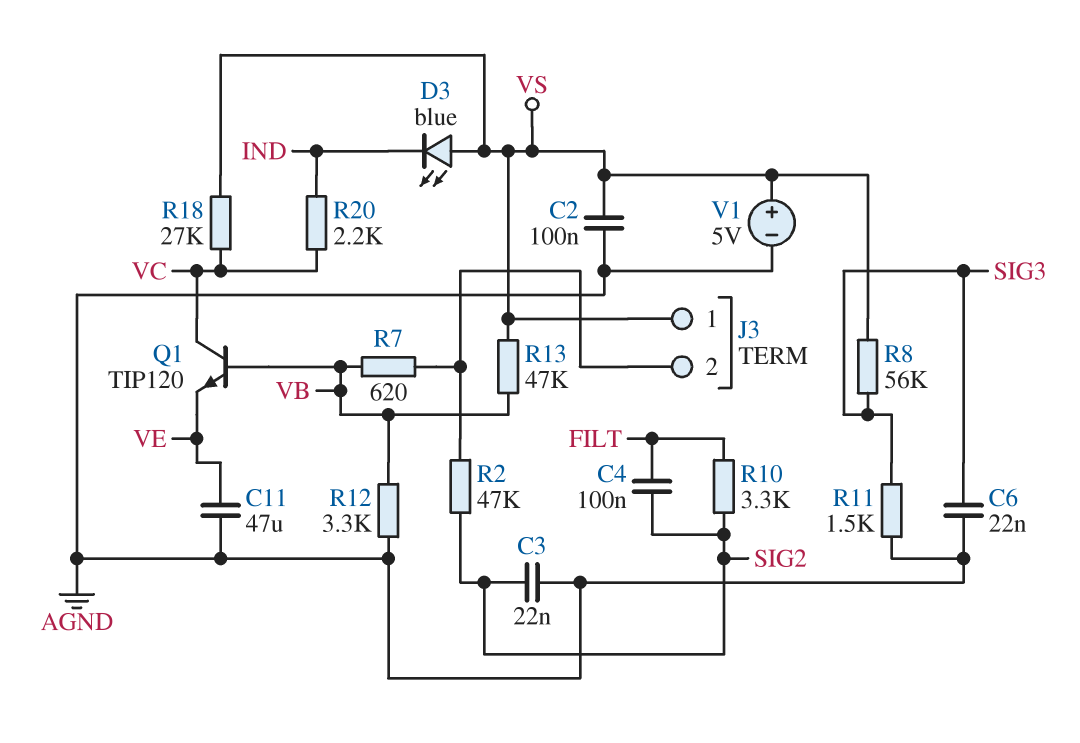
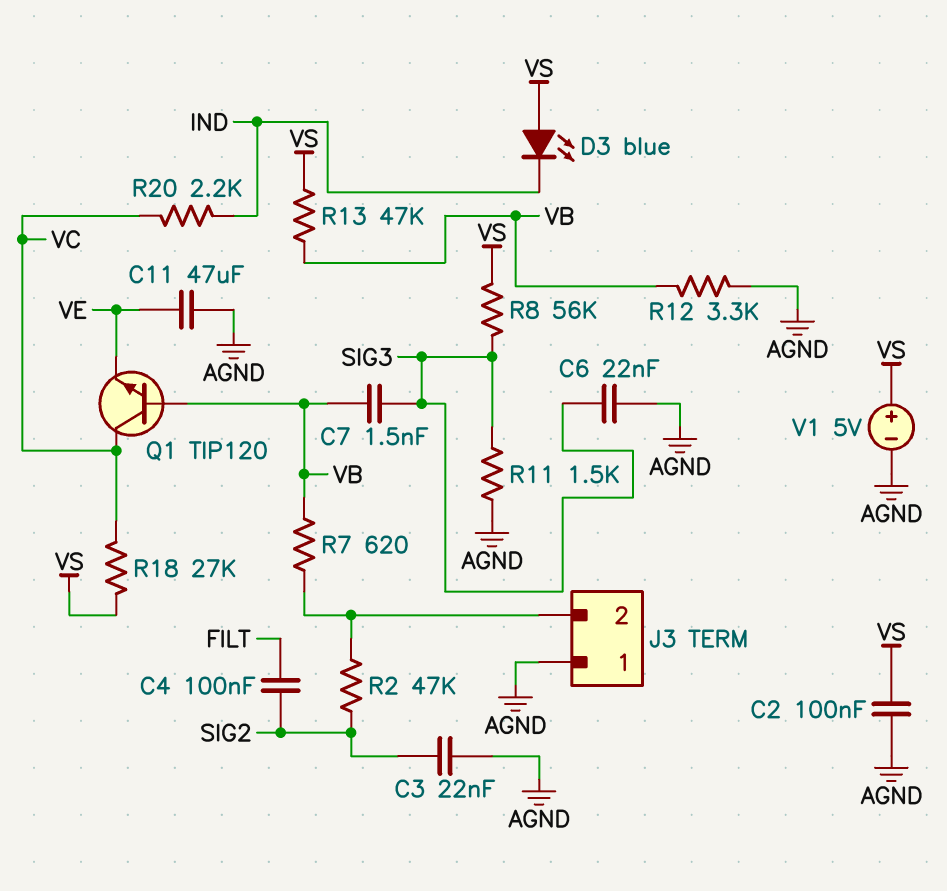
C7: none -> 1.5nF (SIG3, VB)
J3 pin 1: VS -> AGND
R10: 3.3k (FILT, SIG2) -> none

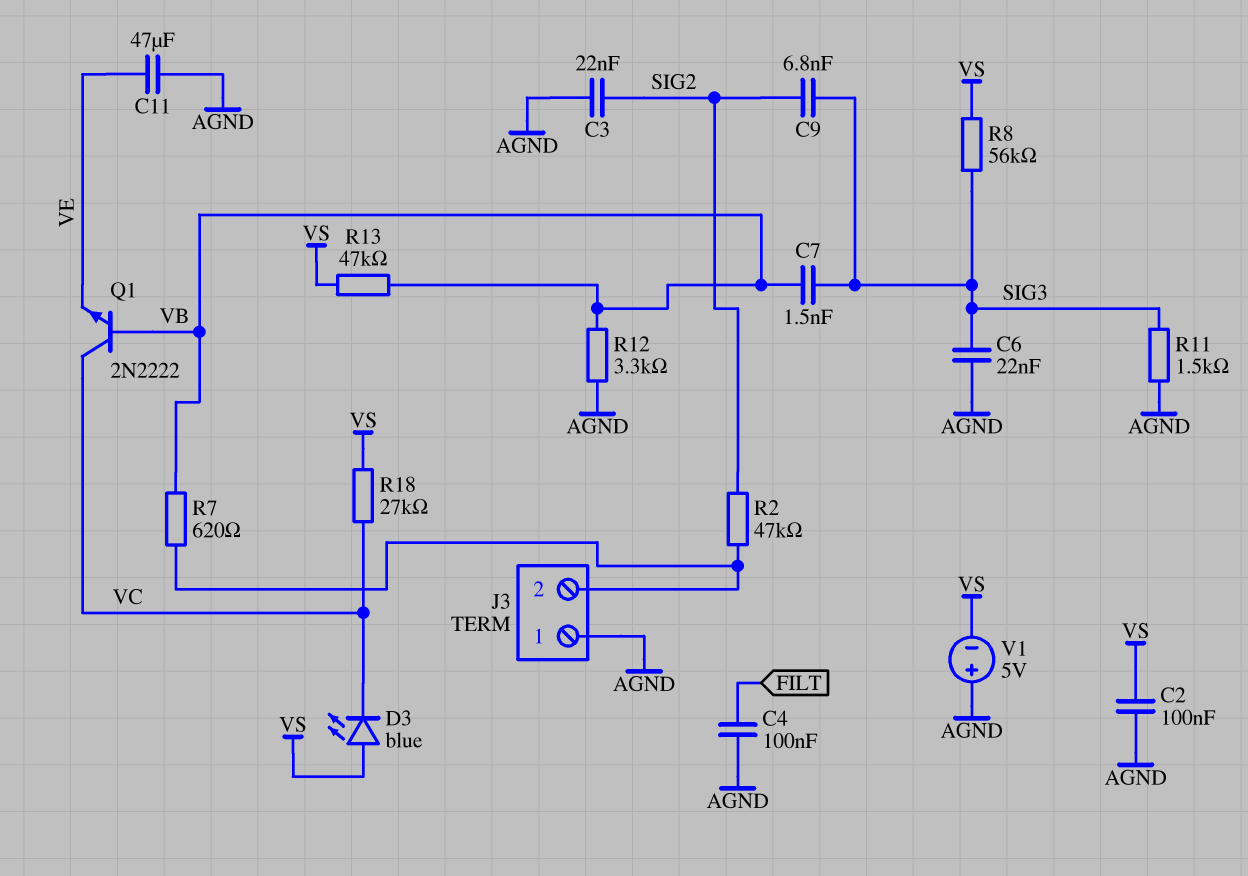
C4: 100nF (FILT, SIG2) -> 100nF (AGND, FILT)
C9: none -> 6.8nF (SIG2, SIG3)
D3: LED blue (A VS, K IND) -> LED blue (A VS, K VC)
Q1: NPN TIP120 (B VB, C VC, E VE) -> NPN 2N2222 (B VB, C VC, E VE)
R20: 2.2k (IND, VC) -> none
V1: 5V (plus VS, minus AGND) -> 5V (plus AGND, minus VS)

